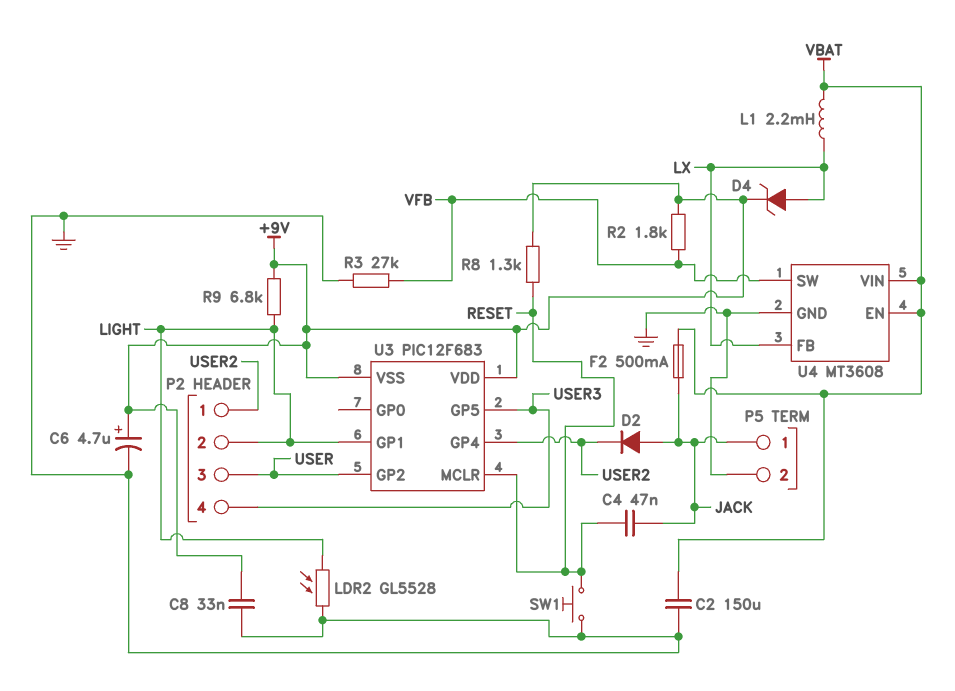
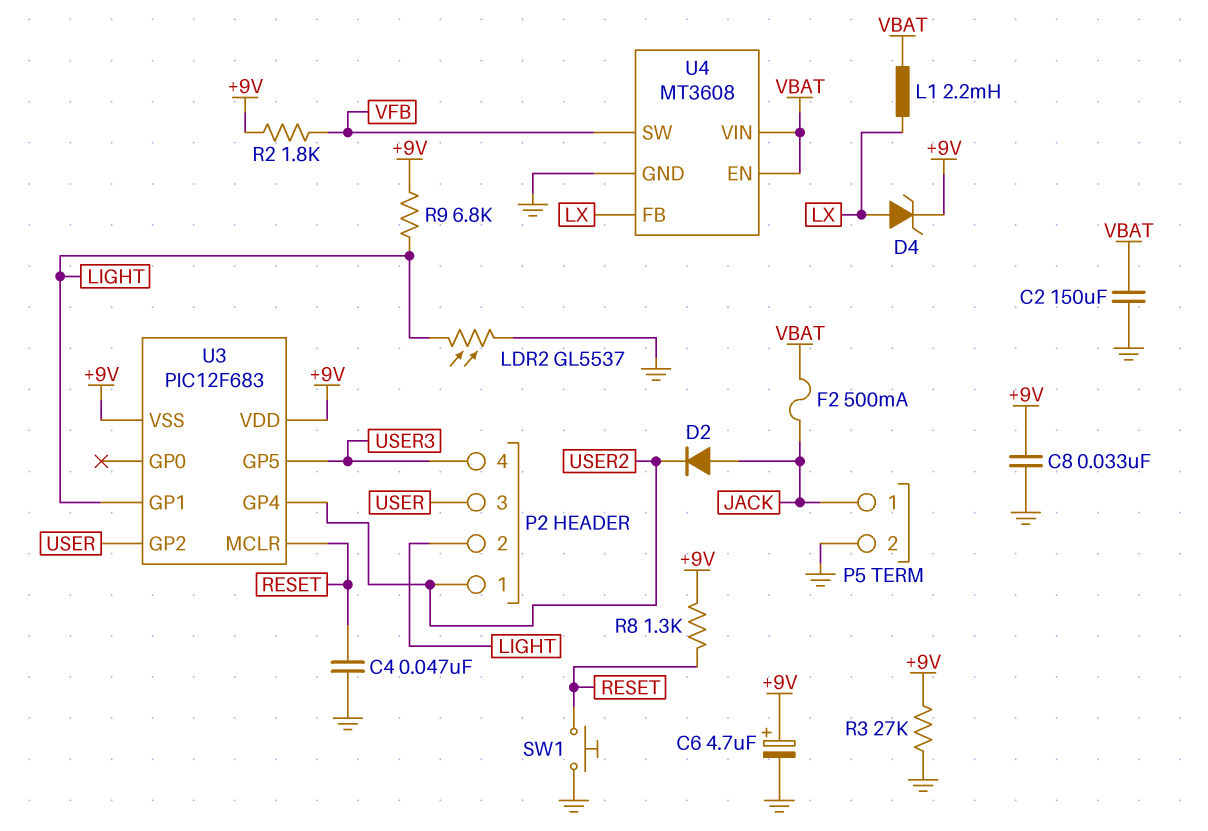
C4: 47nF (JACK, RESET) -> 47nF (GND, RESET)
LDR2: GL5528 (GND, LIGHT) -> GL5537 (GND, LIGHT)
R3: 27k (GND, VFB) -> 27k (+9V, GND)

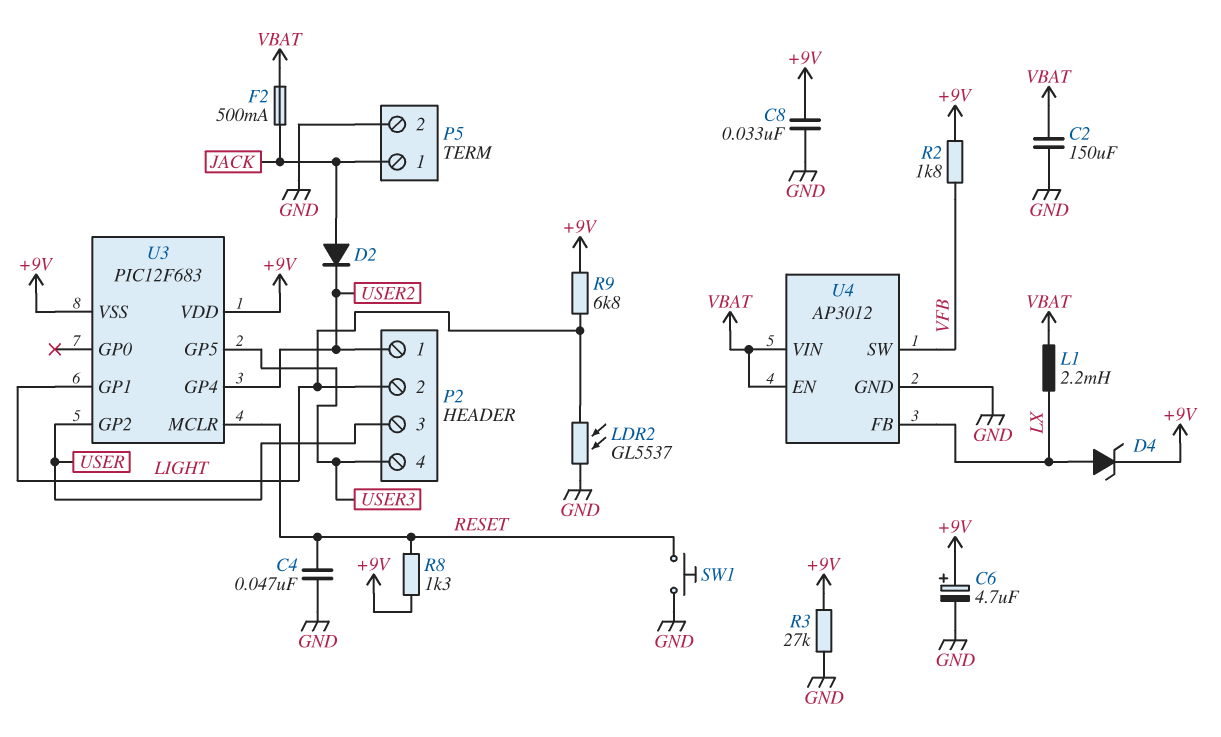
U4: MT3608 -> AP3012

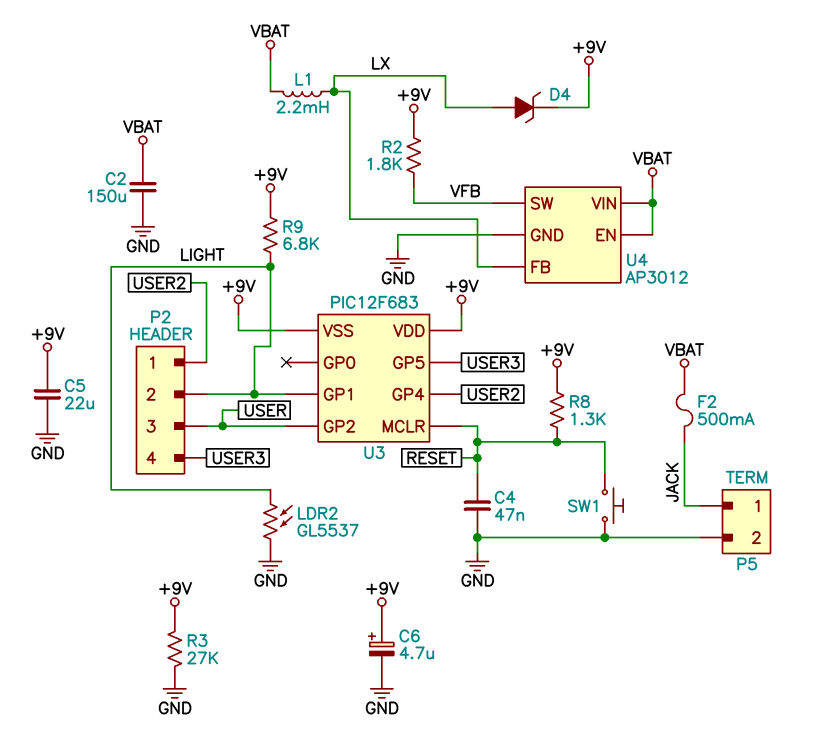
C5: none -> 22uF (+9V, GND)
C8: 33nF (+9V, GND) -> none
D2: diode (A JACK, K USER2) -> none

